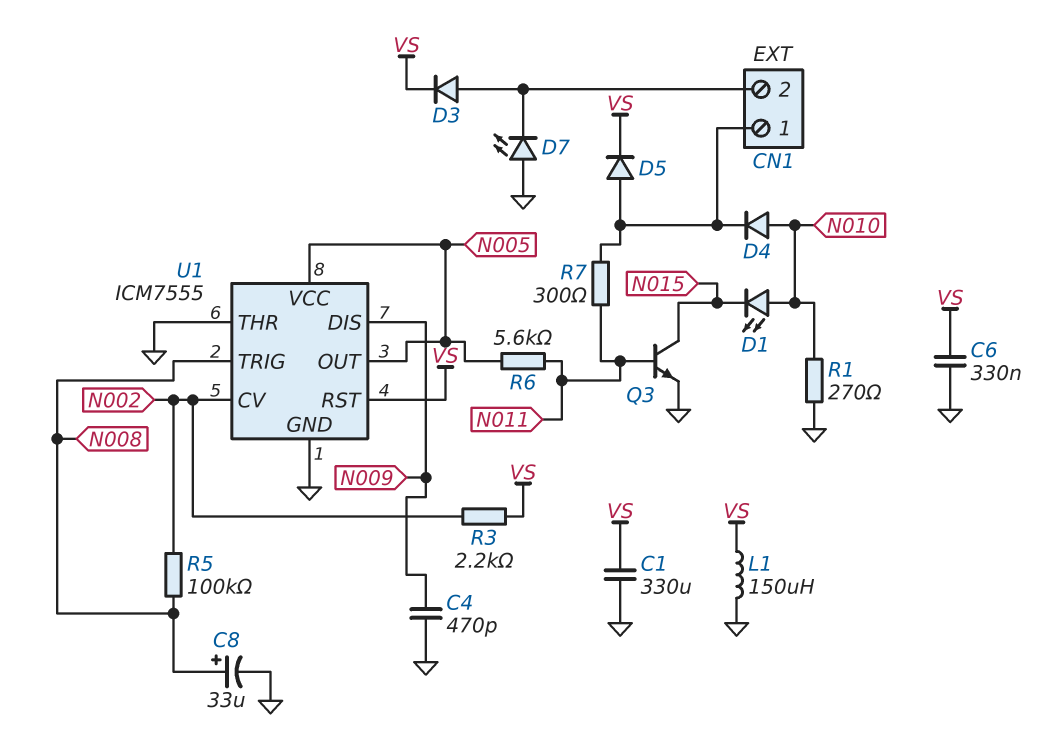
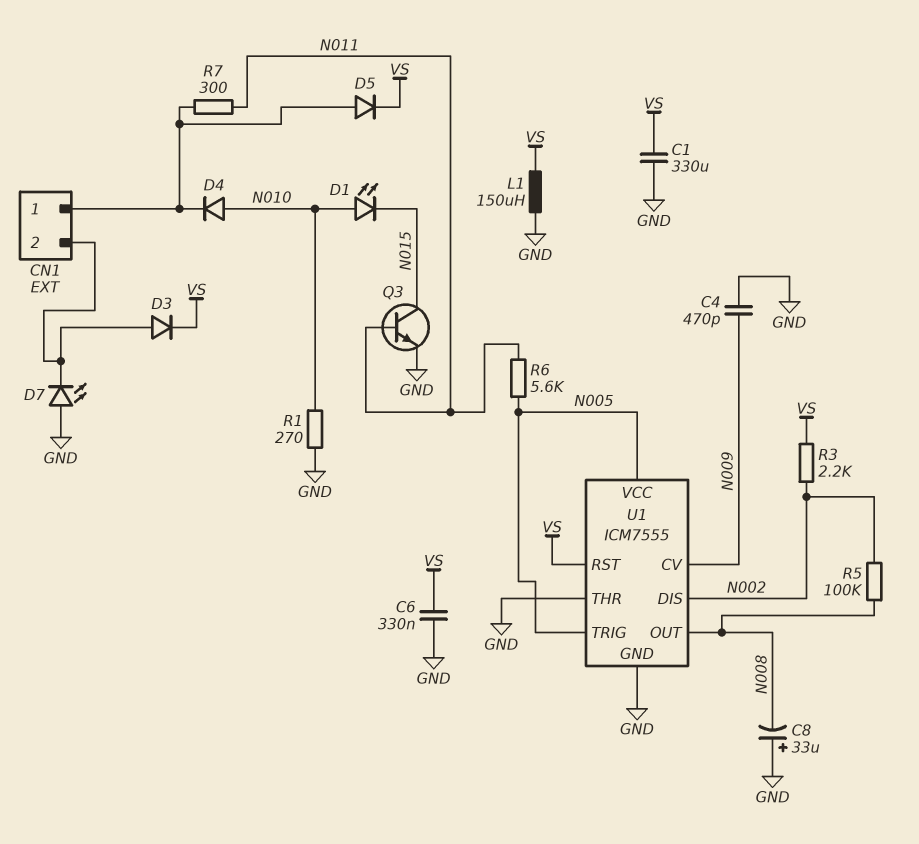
C8: 33uF (plus N008, minus GND) -> 33uF (plus GND, minus N008)
U1 pin CV: N002 -> N009
U1 pin DIS: N009 -> N002
U1 pin OUT: N005 -> N008
U1 pin TRIG: N008 -> N005

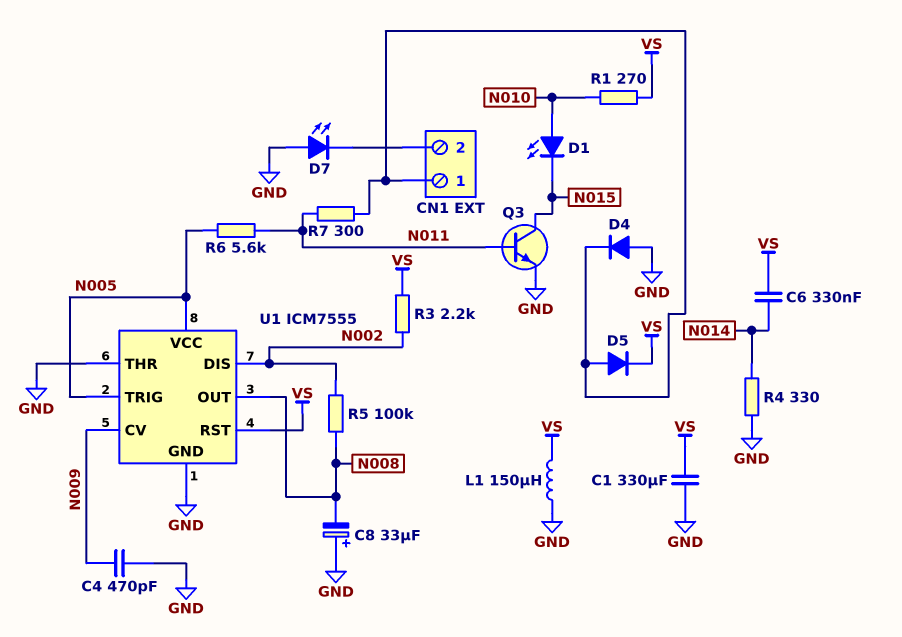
C6: 330nF (GND, VS) -> 330nF (N014, VS)
D3: diode (A CN1/2, K VS) -> none
D4: diode (A N010, K CN1/1) -> diode (A GND, K CN1/1)
R1: 270 (GND, N010) -> 270 (N010, VS)
R4: none -> 330 (GND, N014)

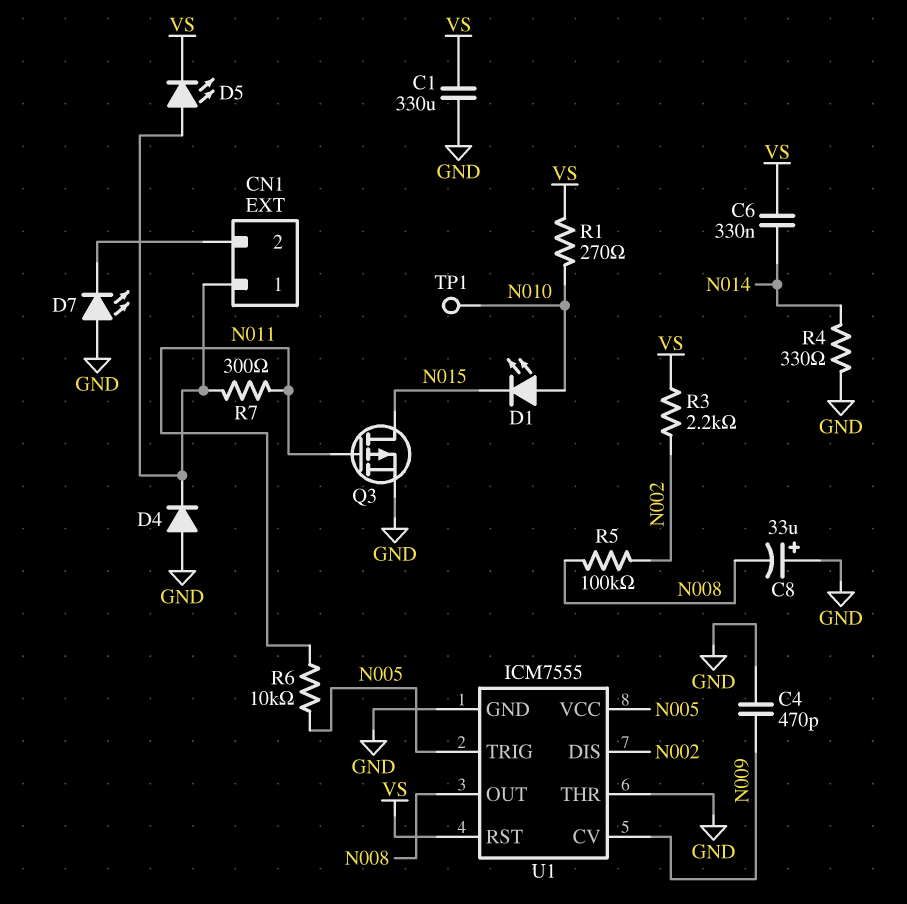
D5: diode (A CN1/1, K VS) -> LED (A CN1/1, K VS)
L1: 150uH (GND, VS) -> none
Q3: NPN (B N011, C N015, E GND) -> PMOS (G N011, D N015, S GND)
R6: 5.6k (N005, N011) -> 10k (N005, N011)
TP1: none -> test point (N010)

